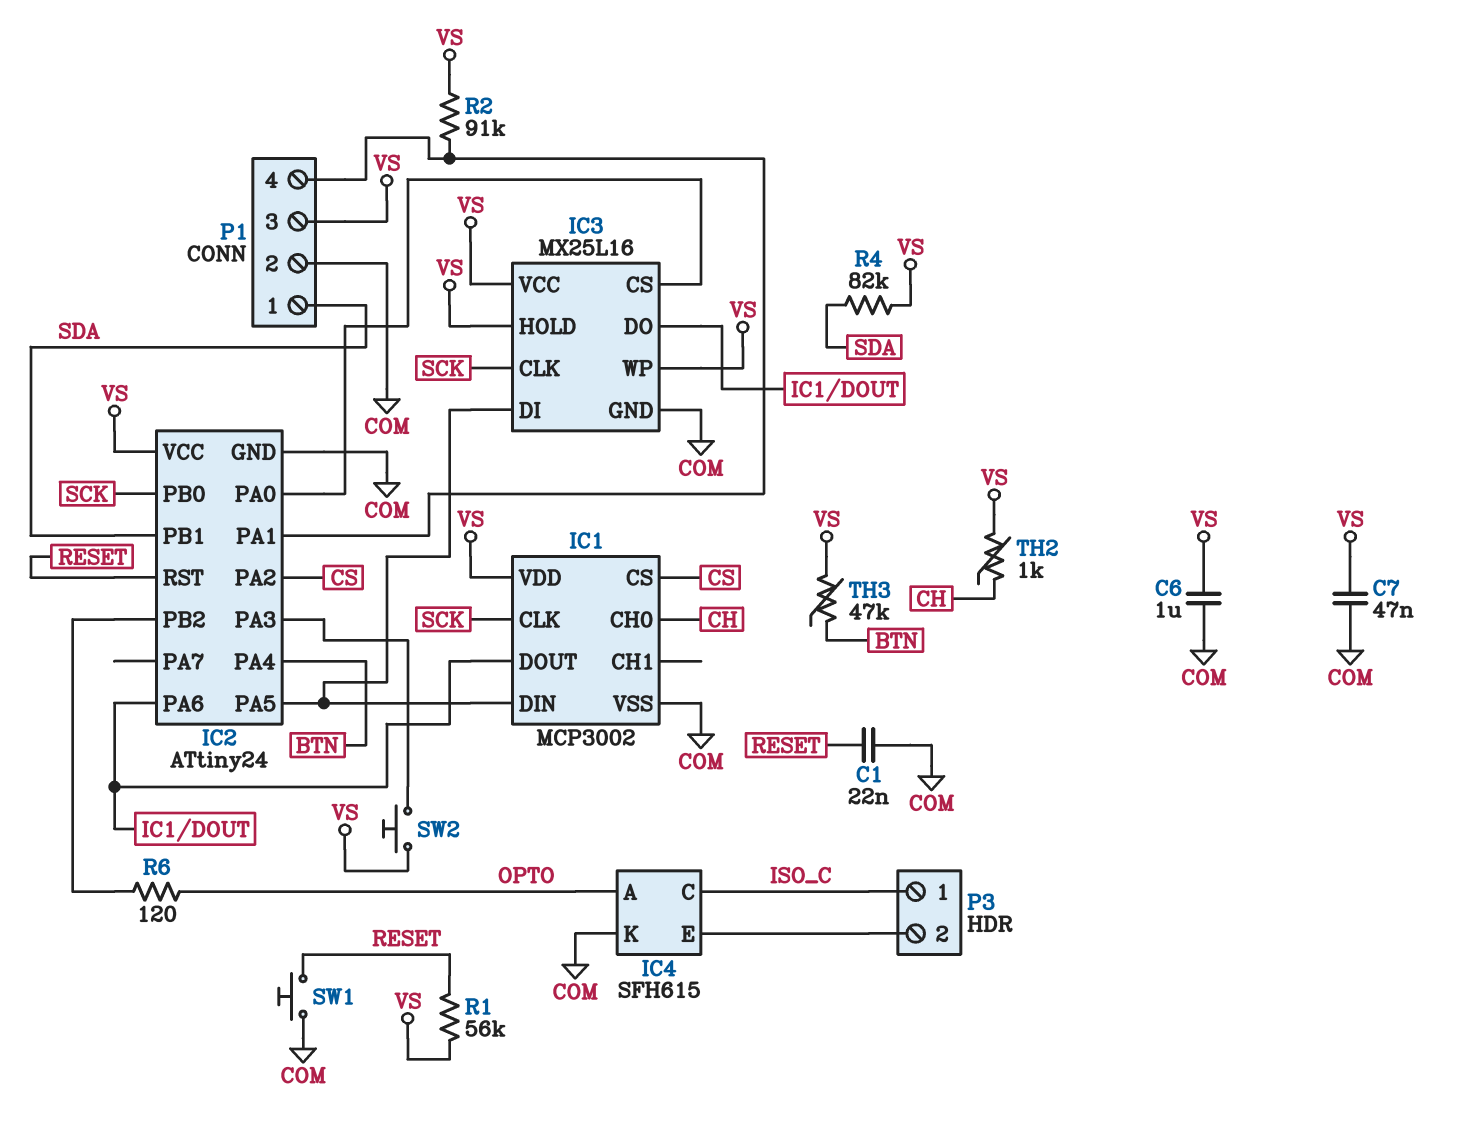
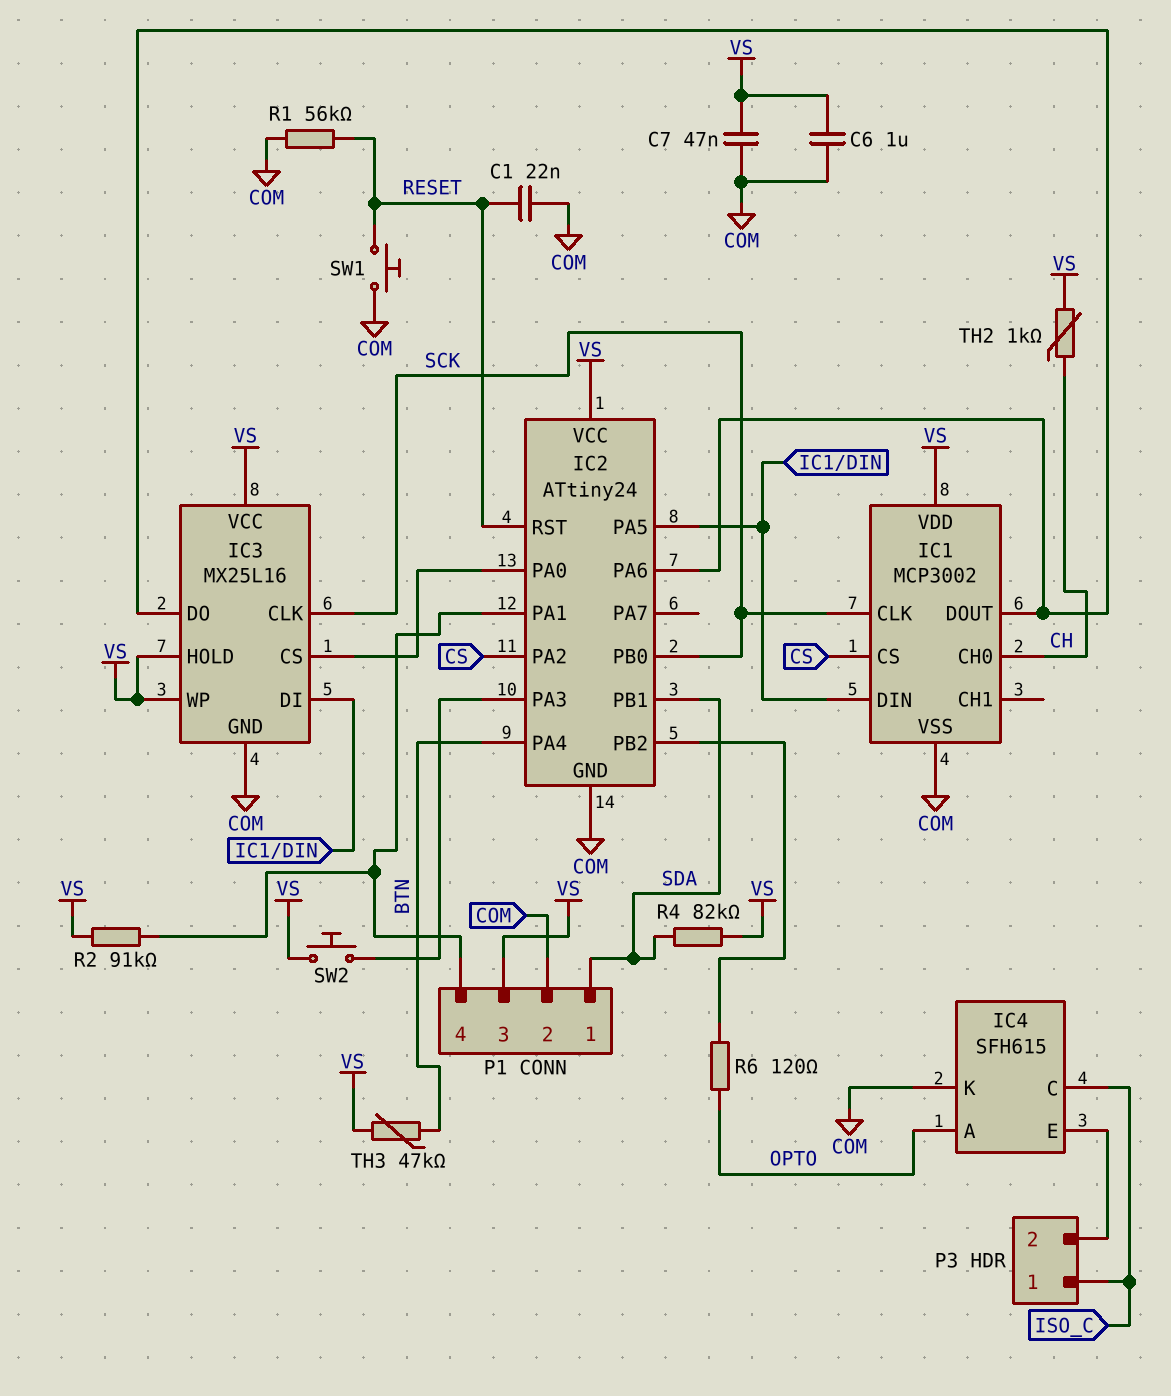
R1: 56k (RESET, VS) -> 56k (COM, RESET)

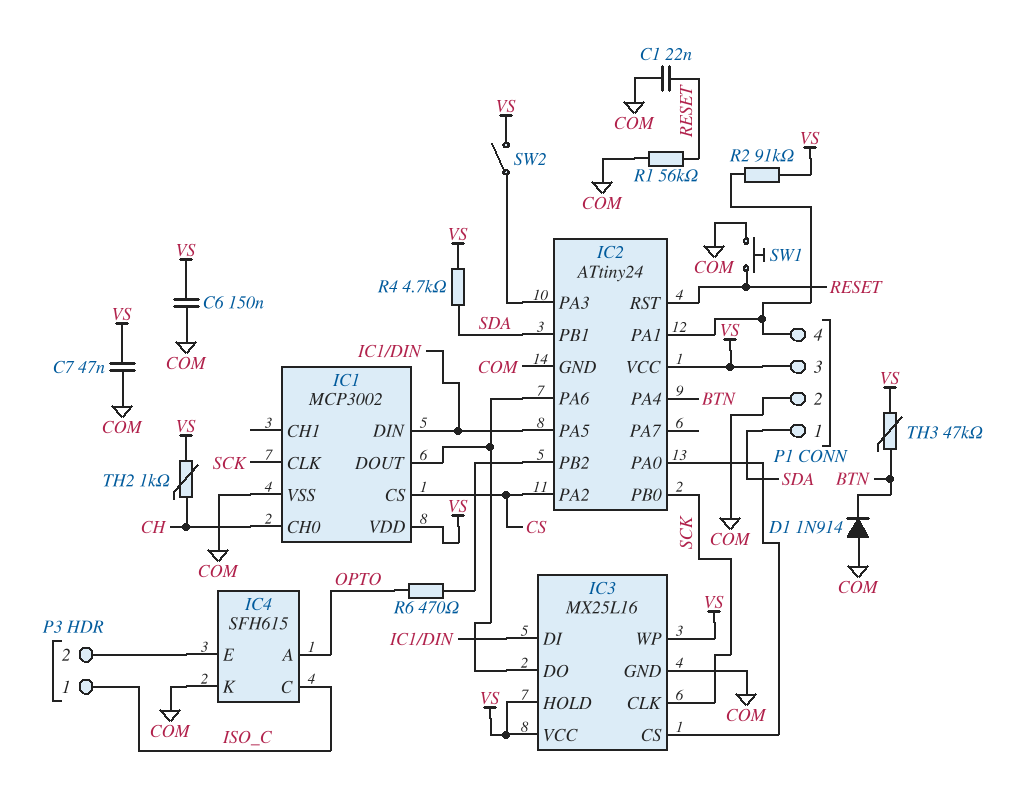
C6: 1uF (COM, VS) -> 150nF (COM, VS)
D1: none -> diode 1N914 (A COM, K BTN)
R4: 82k (SDA, VS) -> 4.7k (SDA, VS)
R6: 120 (IC2/PB2, OPTO) -> 470 (IC2/PB2, OPTO)
SW2: button (IC2/PA3, VS) -> switch (IC2/PA3, VS)

